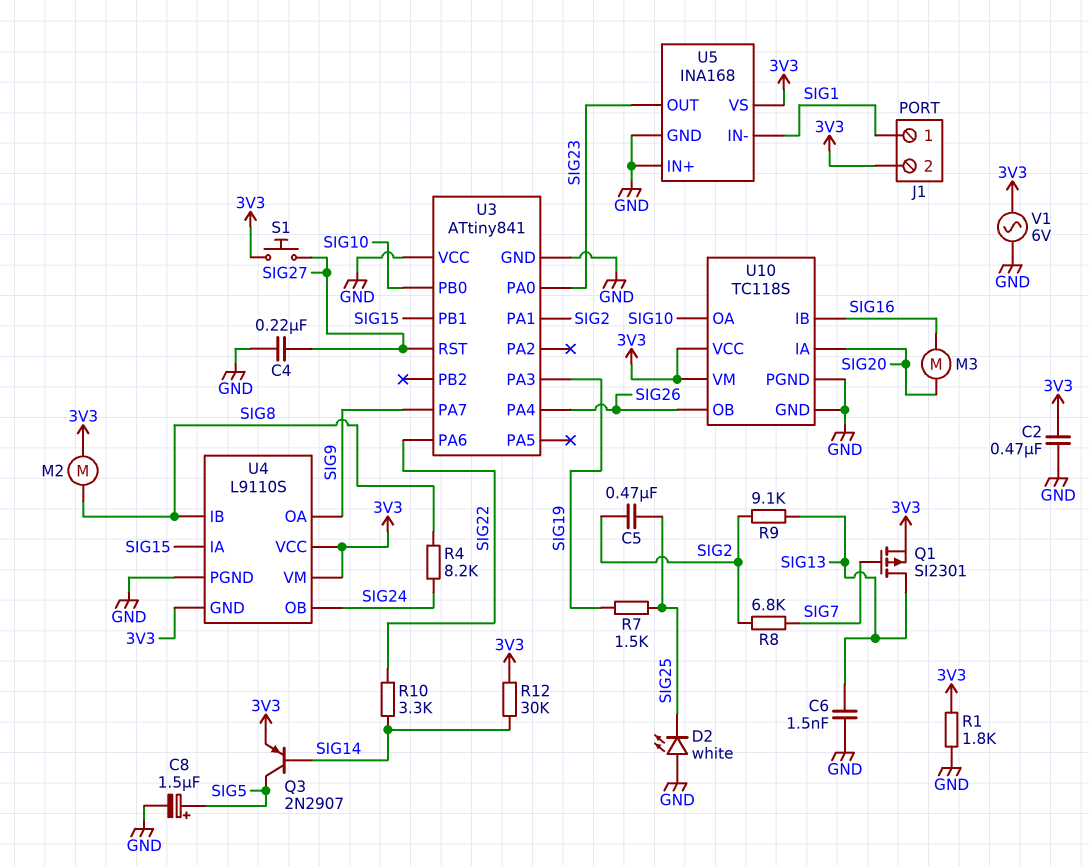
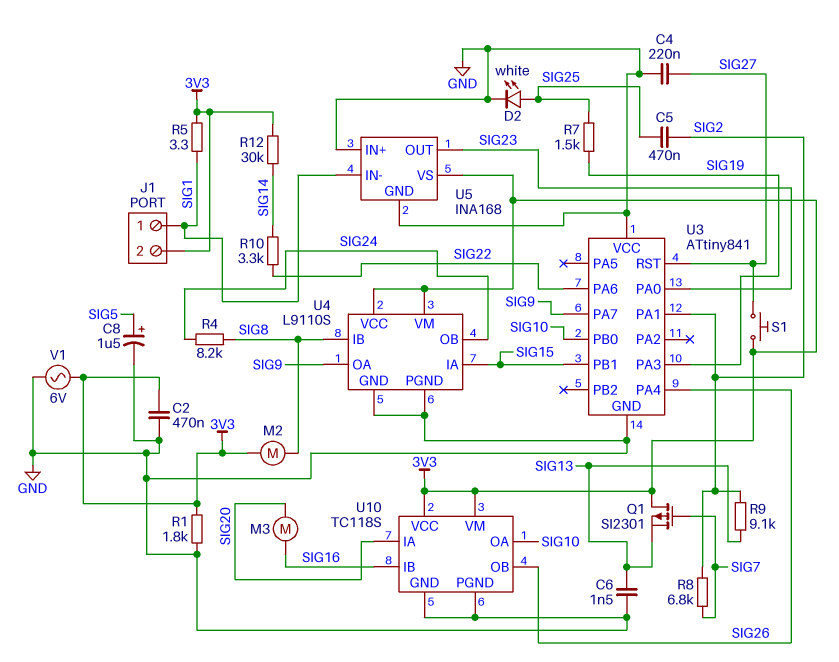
D2: LED white (A GND, K SIG25) -> LED white (A SIG25, K GND)
Q1: PMOS SI2301 (G SIG7, D SIG13, S 3V3) -> PMOS SI2301 (G SIG7, D 3V3, S SIG13)
Q3: PNP 2N2907 (B SIG14, C SIG5, E 3V3) -> none
R5: none -> 3.3 (3V3, SIG1)
U4 pin GND: 3V3 -> GND

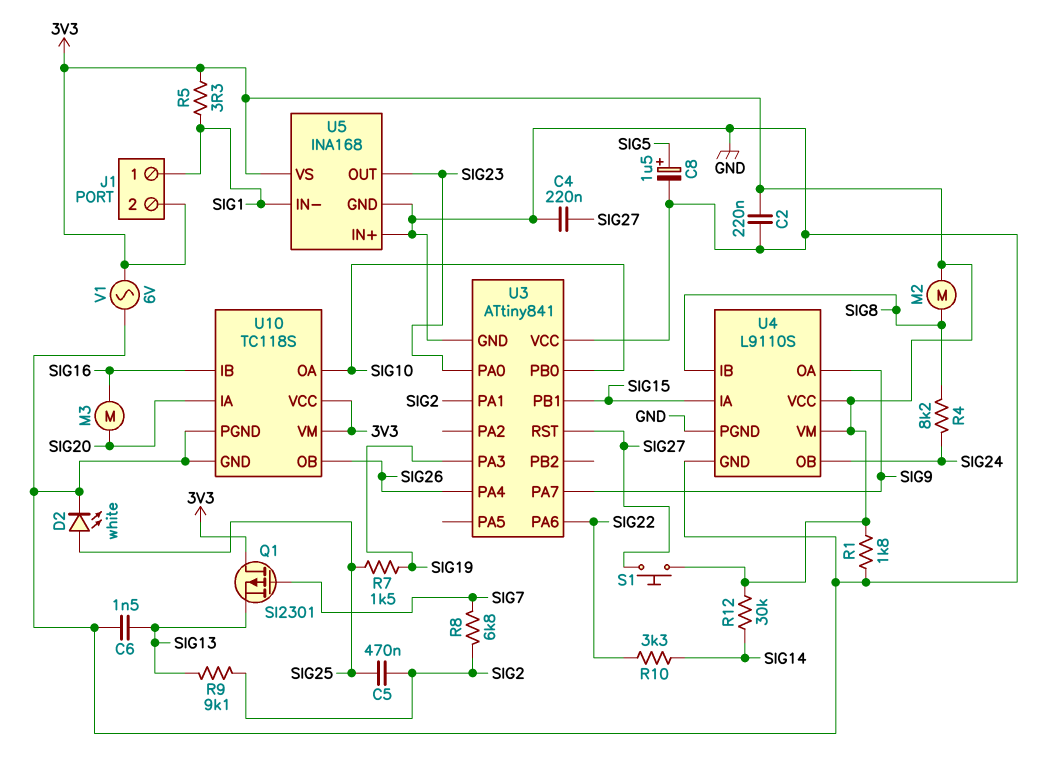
C2: 470nF (3V3, GND) -> 220nF (3V3, GND)

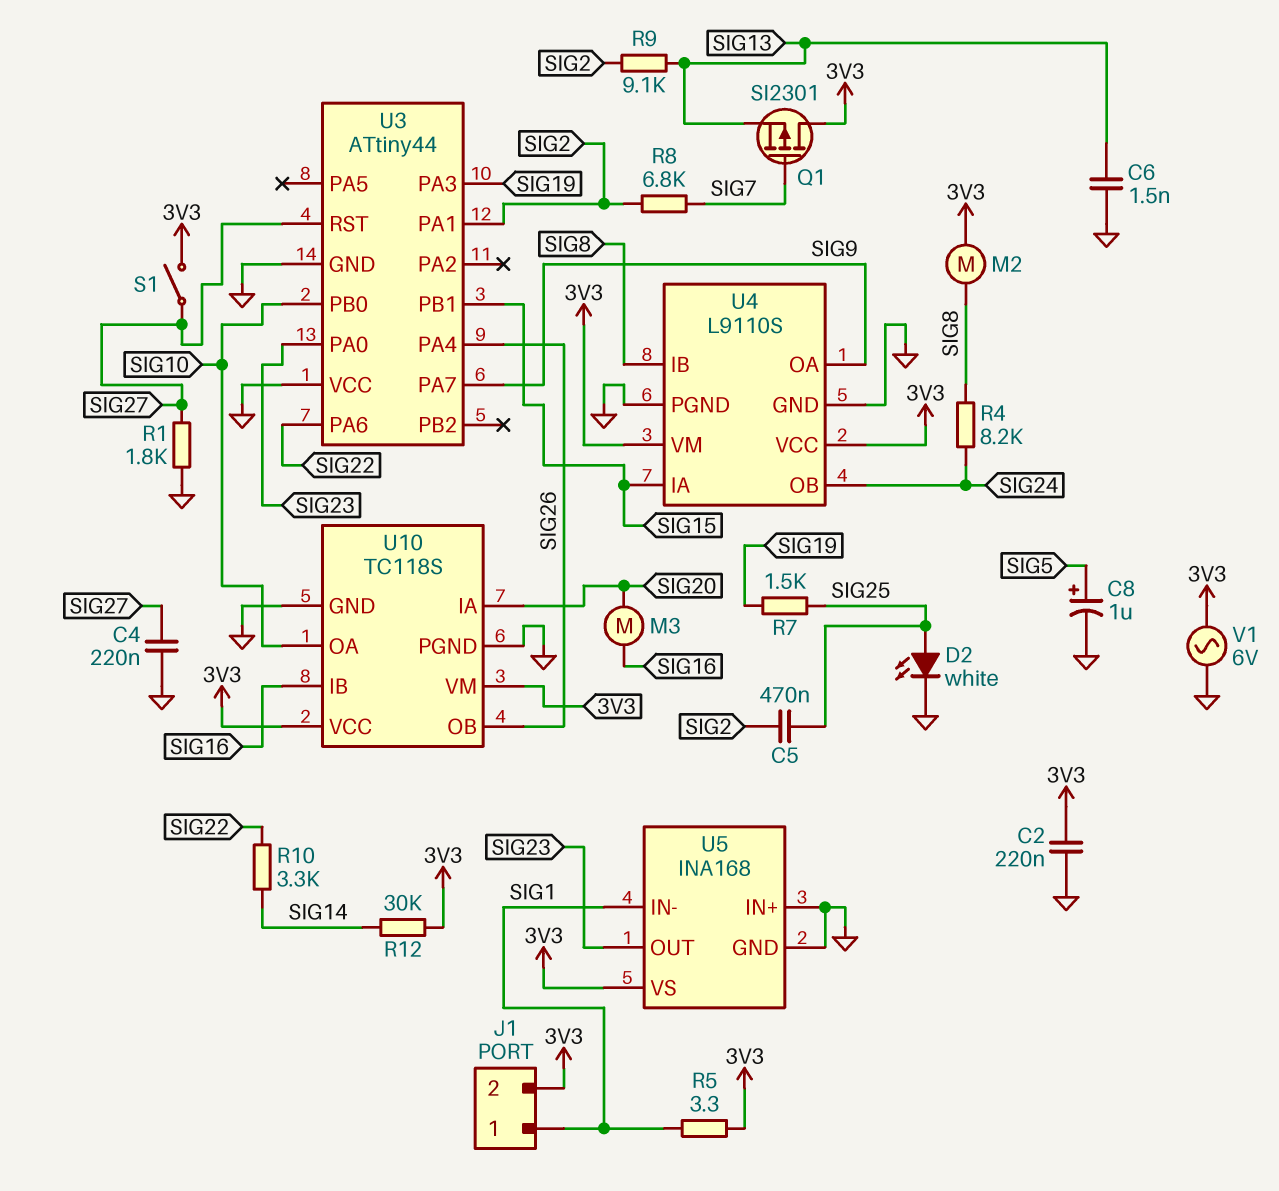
C8: 1.5uF (plus SIG5, minus GND) -> 1uF (plus SIG5, minus GND)
R1: 1.8k (3V3, GND) -> 1.8k (GND, SIG27)
S1: button (3V3, SIG27) -> switch (3V3, SIG27)
U3: ATtiny841 -> ATtiny44

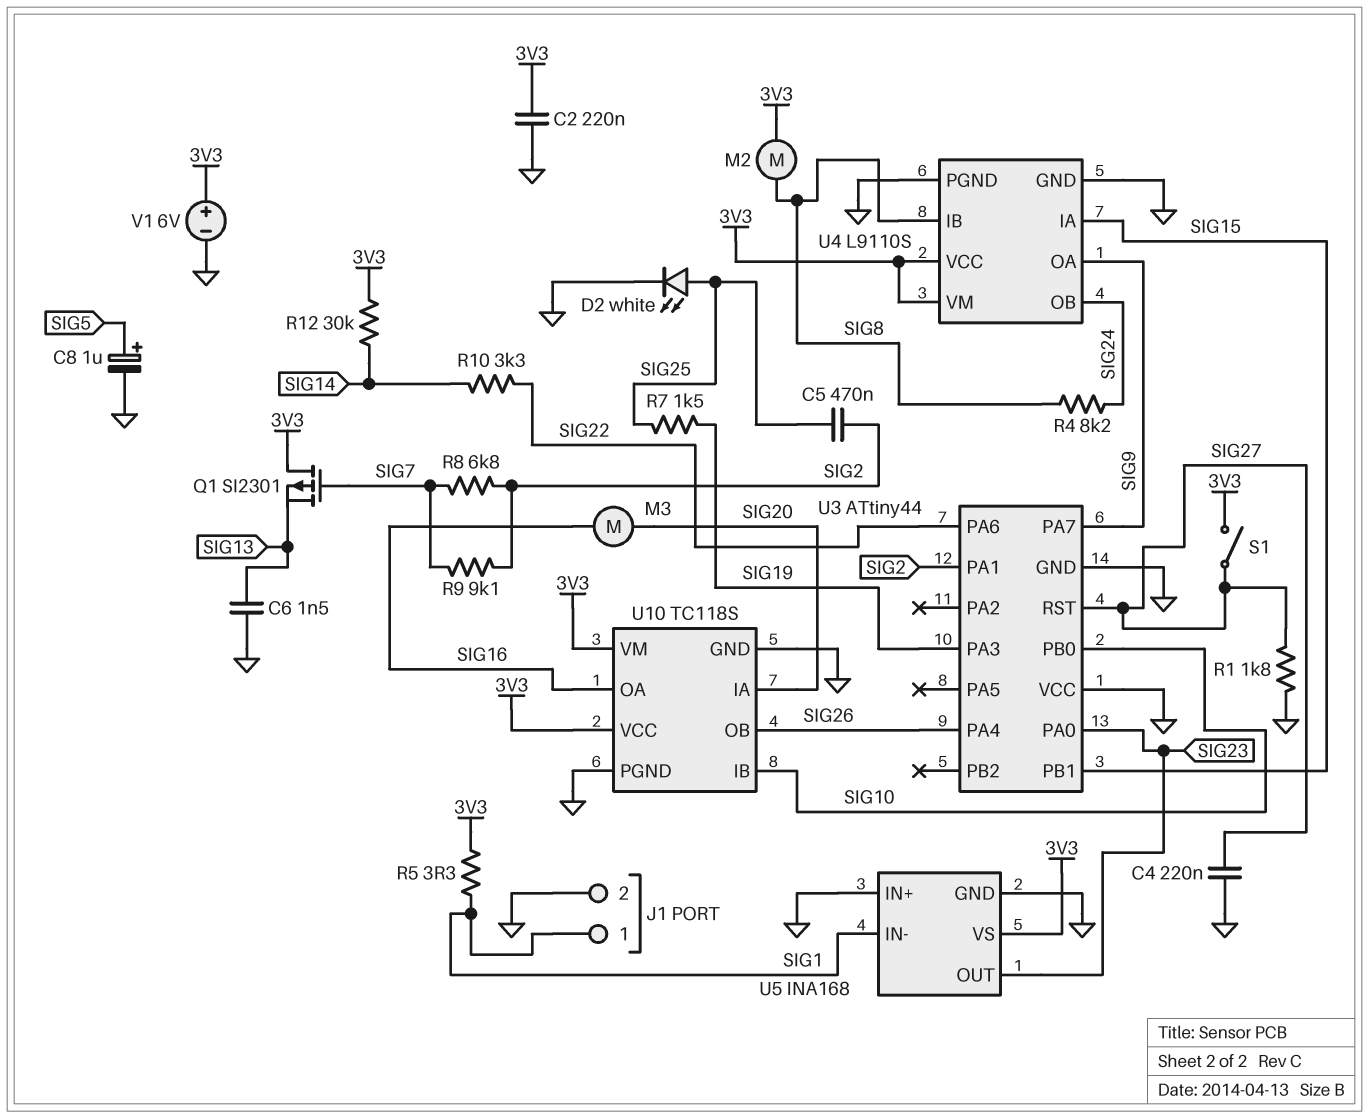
J1 pin 2: 3V3 -> GND
R9: 9.1k (SIG2, SIG13) -> 9.1k (SIG2, SIG7)
U10 pin IB: SIG16 -> SIG10
U10 pin OA: SIG10 -> SIG16
V1: AC 6V (3V3, GND) -> 6V (plus 3V3, minus GND)

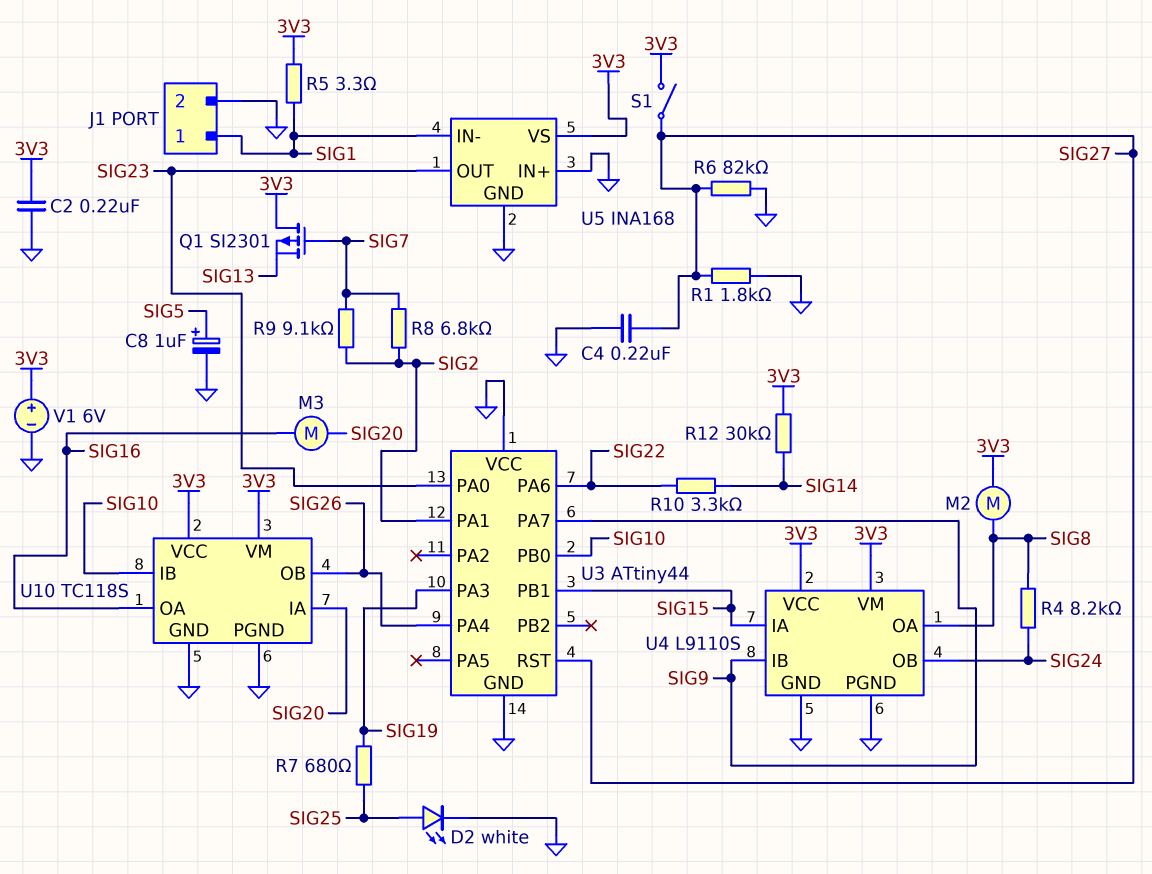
C5: 470nF (SIG2, SIG25) -> none
C6: 1.5nF (GND, SIG13) -> none
R6: none -> 82k (GND, SIG27)
R7: 1.5k (SIG19, SIG25) -> 680 (SIG19, SIG25)
U4 pin IB: SIG8 -> SIG9
U4 pin OA: SIG9 -> SIG8

